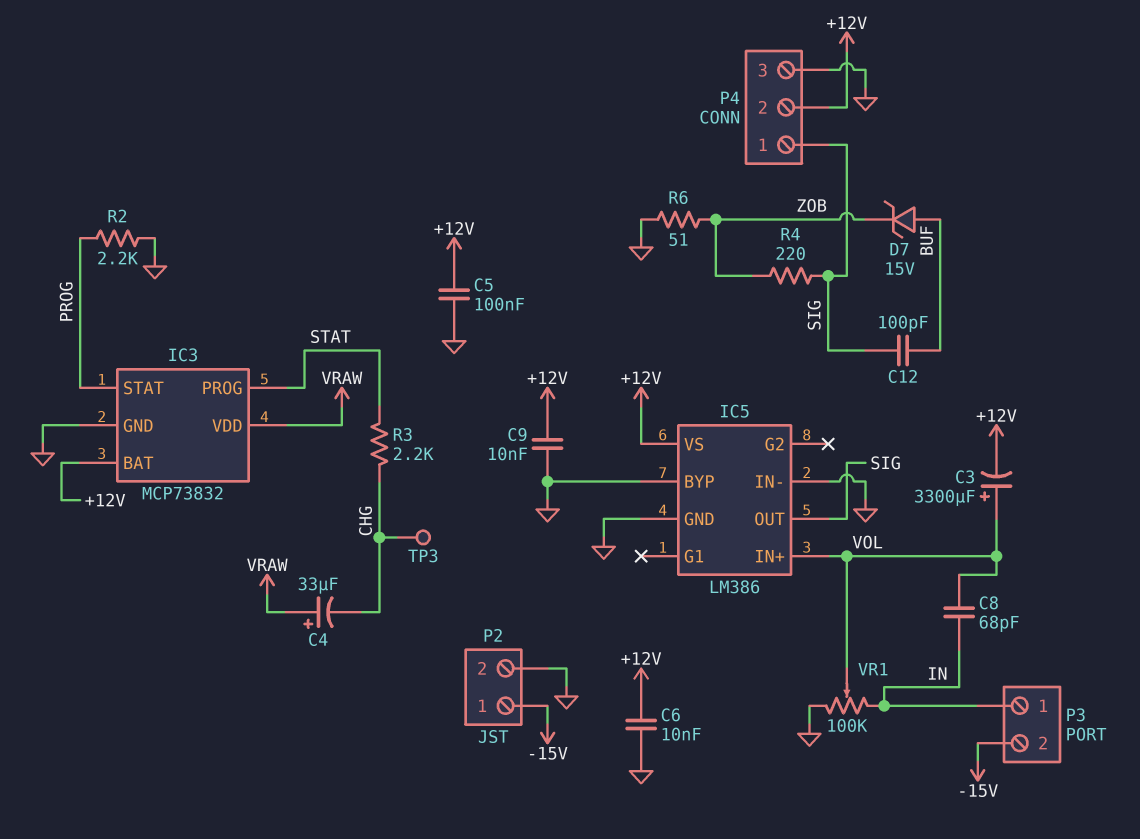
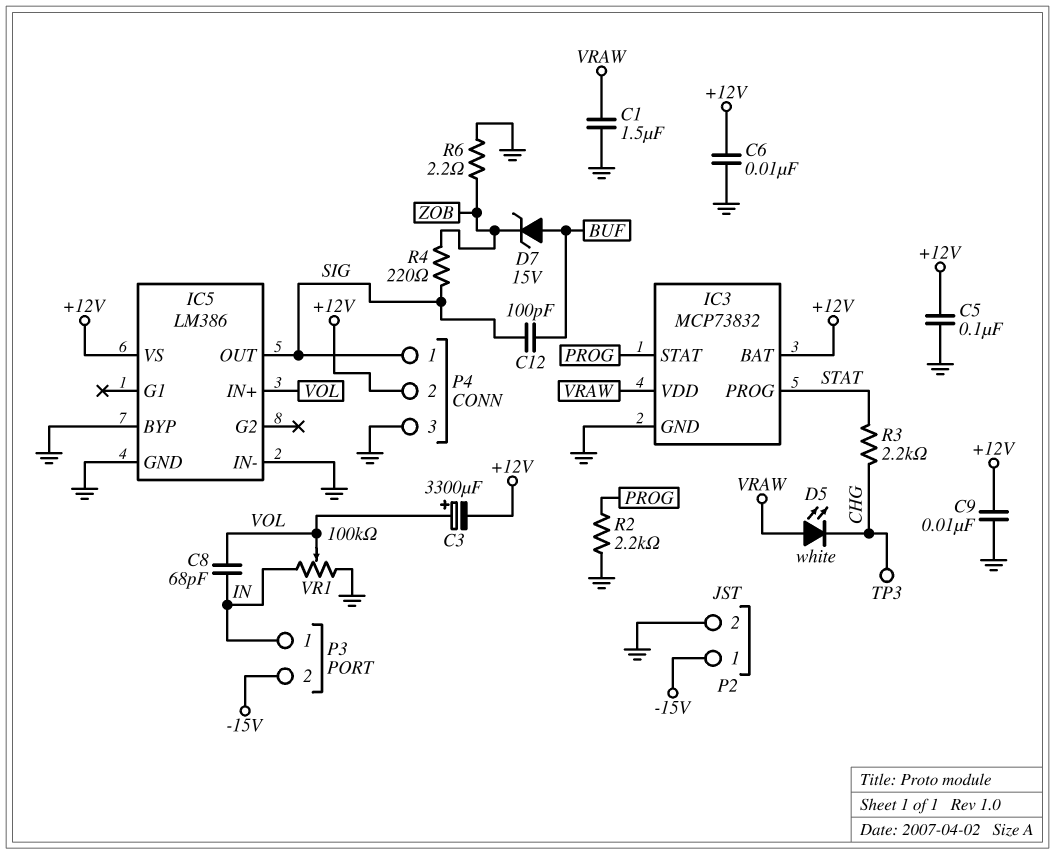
C1: none -> 1.5uF (GND, VRAW)
C4: 33uF (plus VRAW, minus CHG) -> none
D5: none -> LED white (A VRAW, K CHG)
R6: 51 (GND, ZOB) -> 2.2 (GND, ZOB)

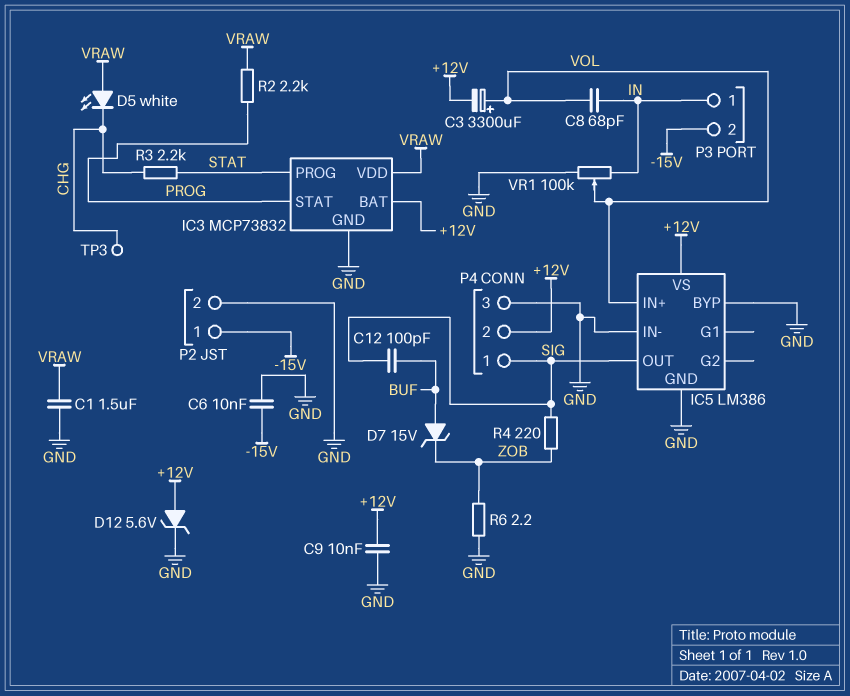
C5: 100nF (+12V, GND) -> none
C6: 10nF (+12V, GND) -> 10nF (-15V, GND)
D12: none -> zener 5.6V (A +12V, K GND)
R2: 2.2k (GND, PROG) -> 2.2k (PROG, VRAW)

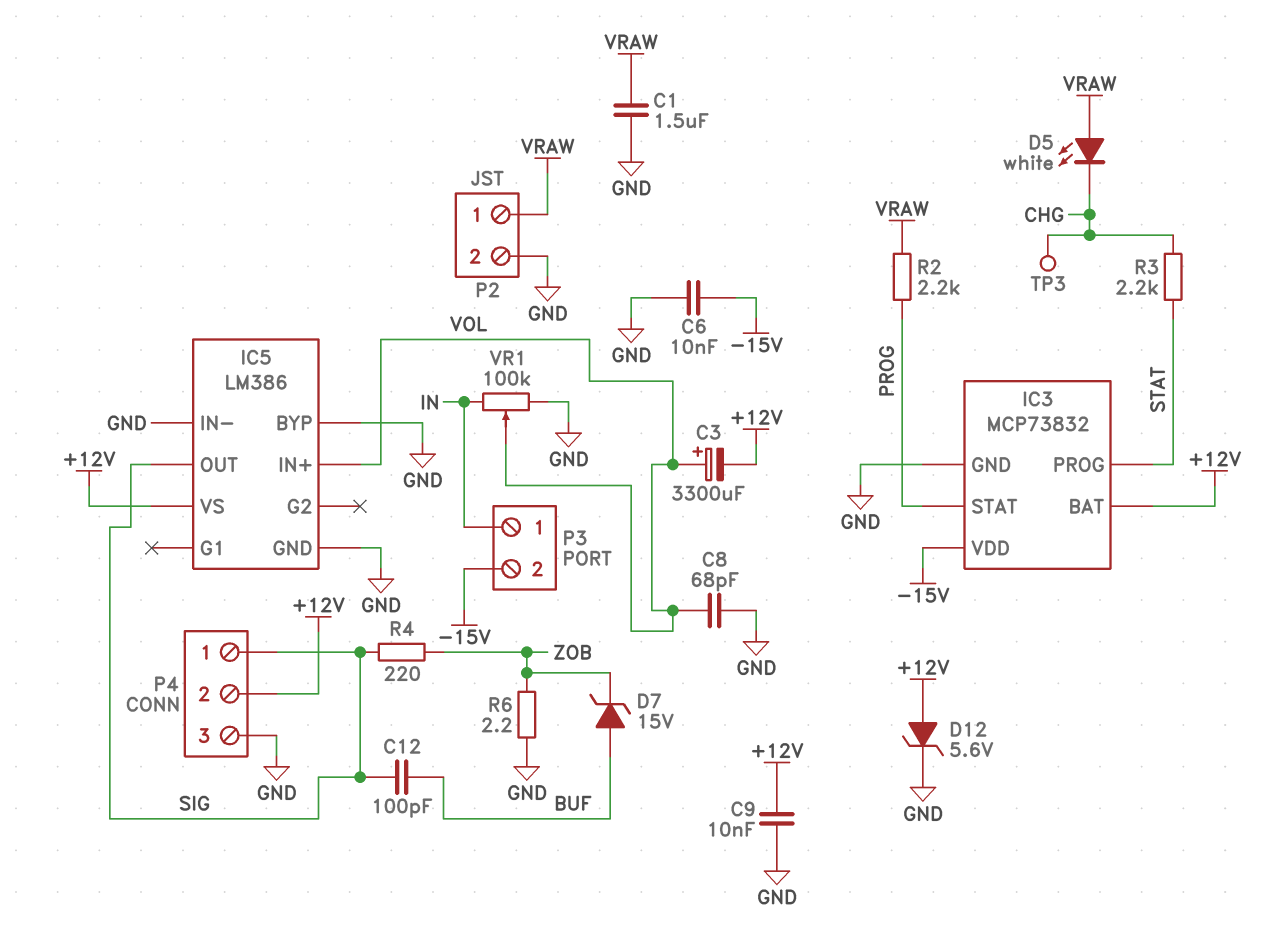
C8: 68pF (IN, VOL) -> 68pF (GND, VOL)
IC3 pin VDD: VRAW -> -15V
P2 pin 1: -15V -> VRAW

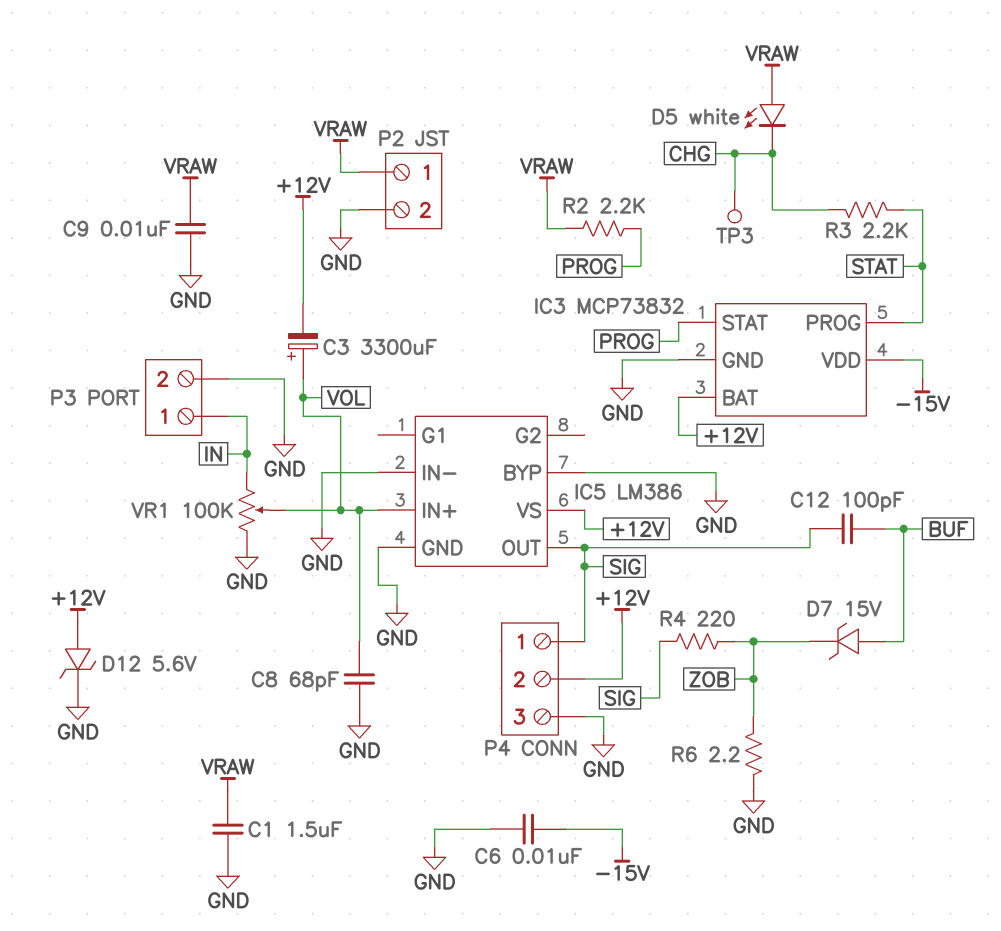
C9: 10nF (+12V, GND) -> 10nF (GND, VRAW)
P3 pin 2: -15V -> GND

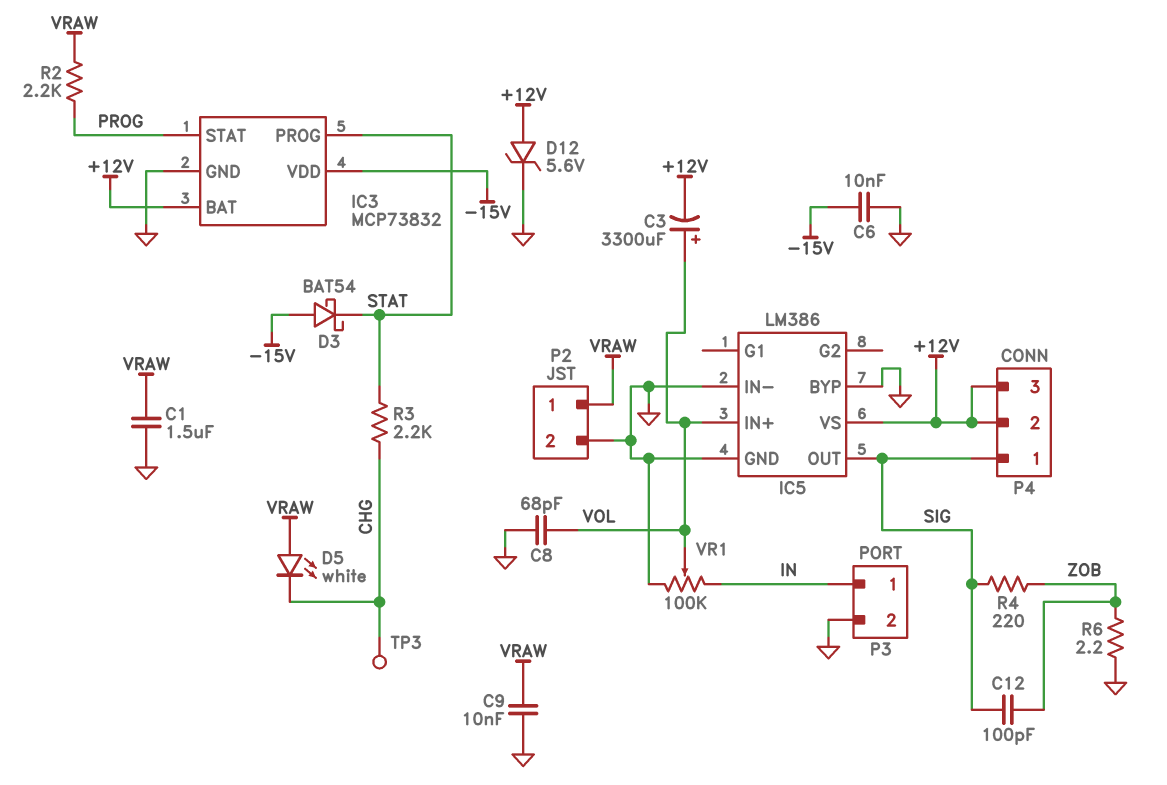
C12: 100pF (BUF, SIG) -> 100pF (SIG, ZOB)
D3: none -> schottky BAT54 (A -15V, K STAT)
D7: zener 15V (A BUF, K ZOB) -> none
P4 pin 3: GND -> +12V

